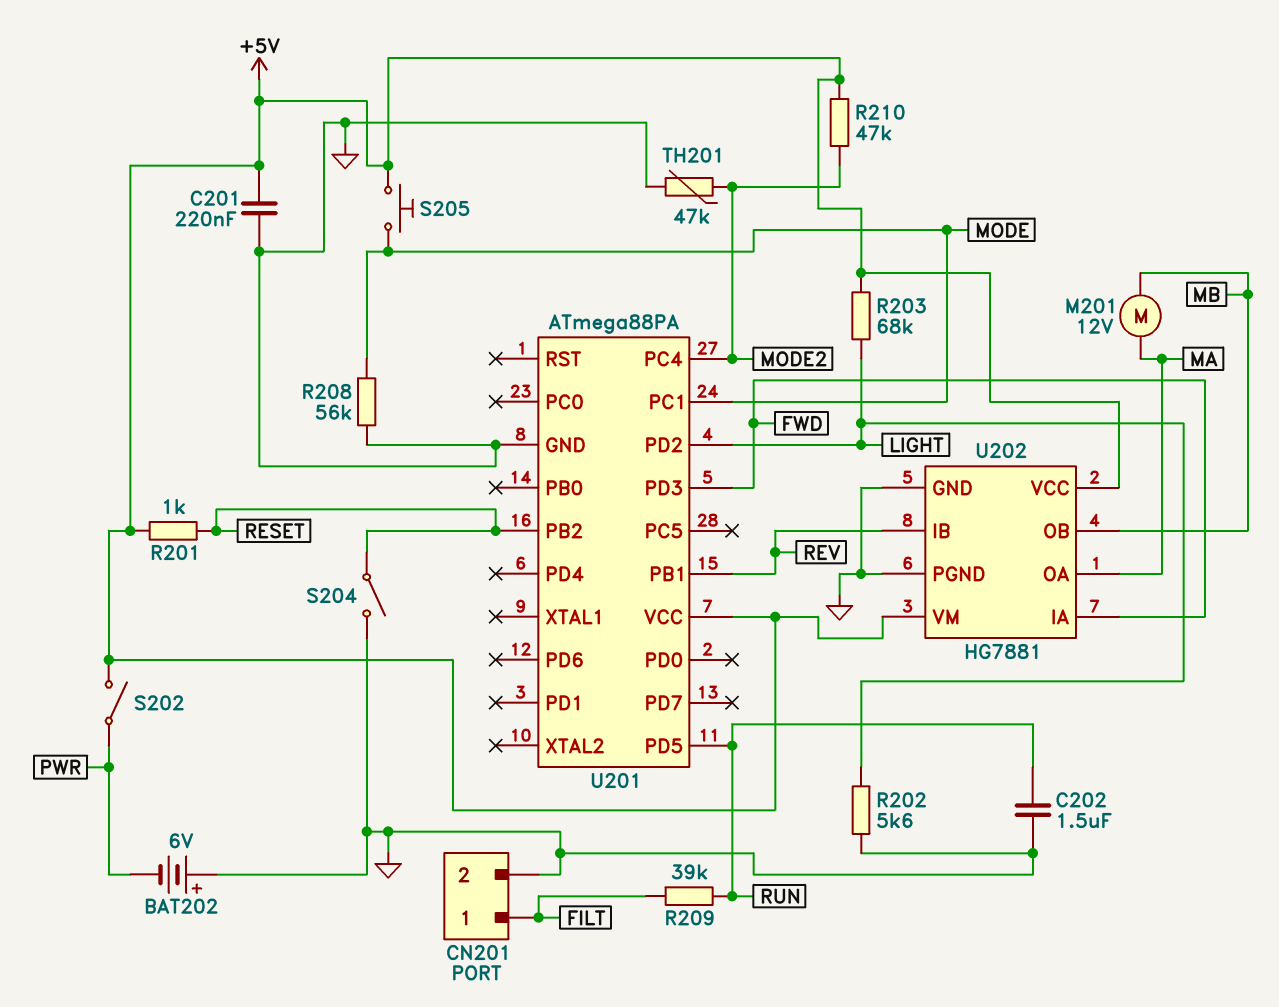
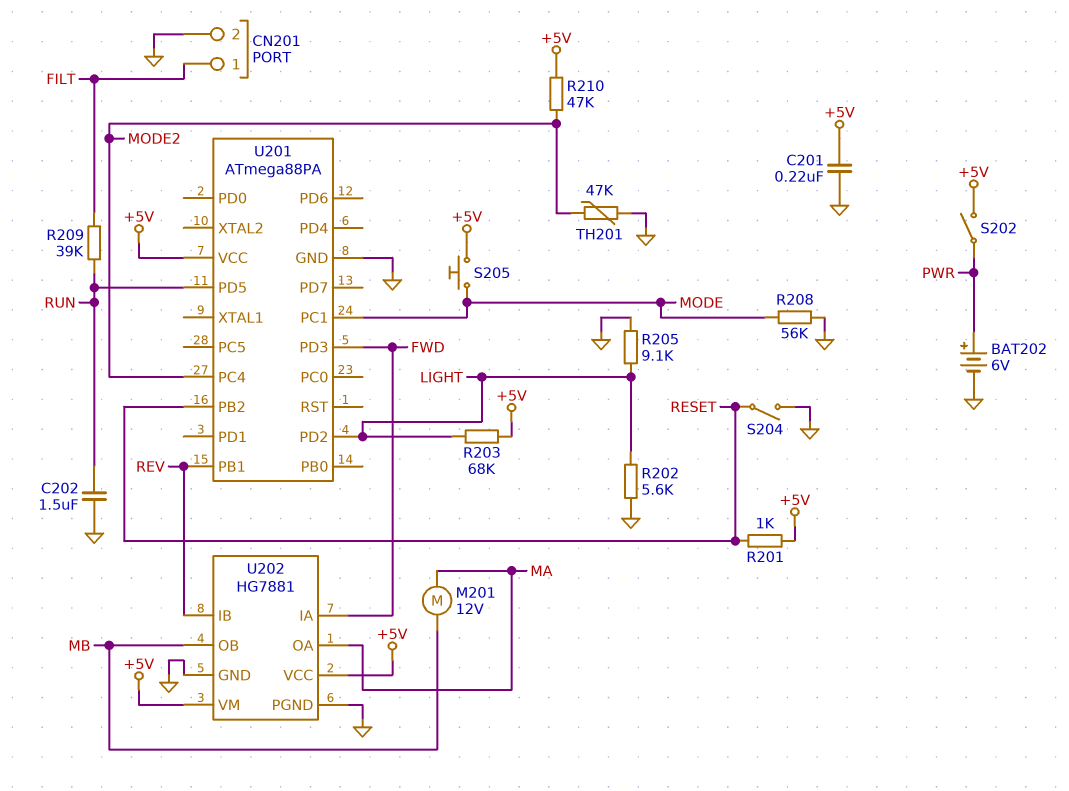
BAT202: 6V (plus GND, minus PWR) -> 6V (plus PWR, minus GND)
R205: none -> 9.1k (GND, LIGHT)

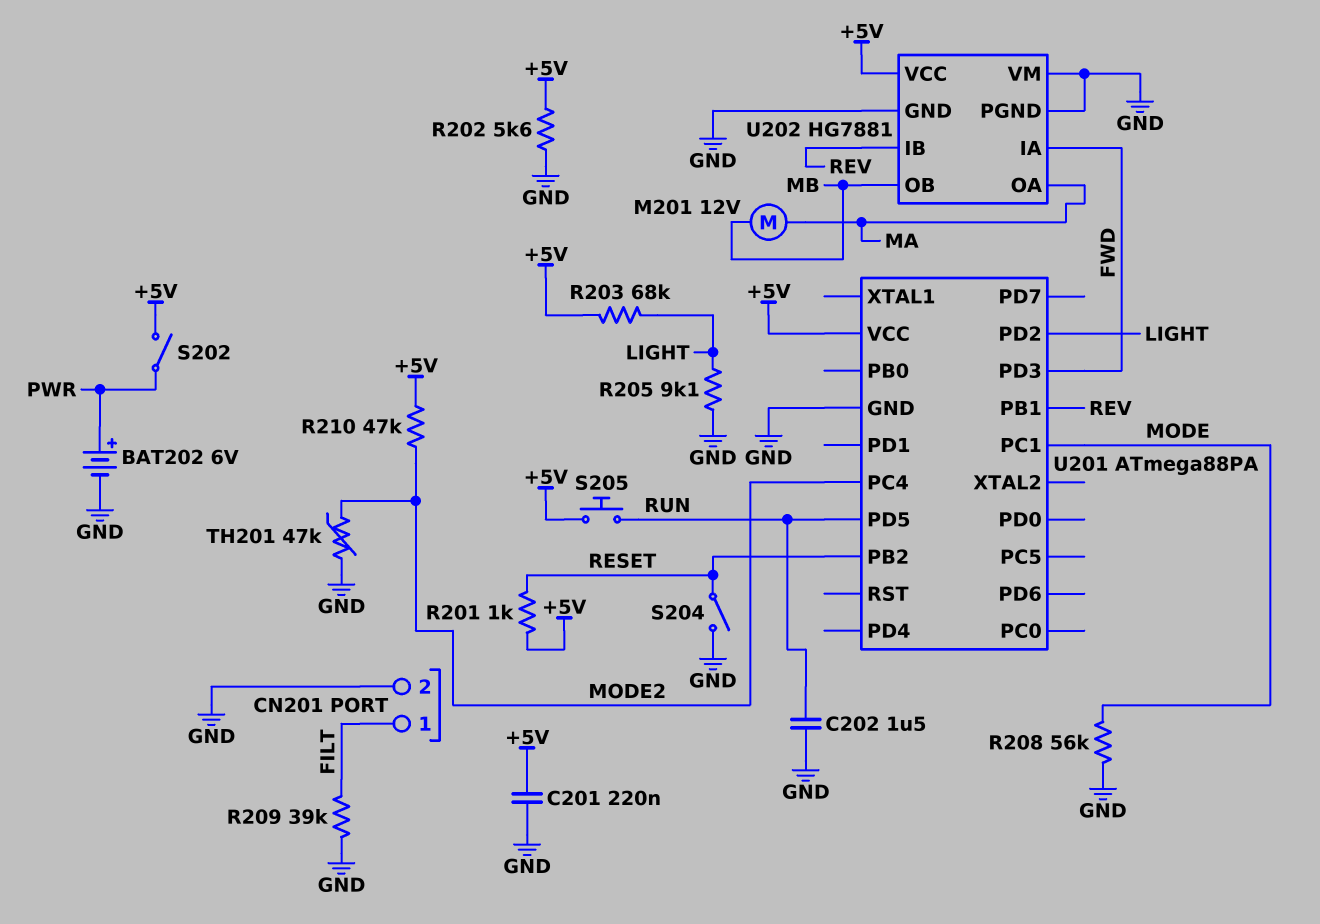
R202: 5.6k (GND, LIGHT) -> 5.6k (+5V, GND)
R209: 39k (FILT, RUN) -> 39k (FILT, GND)
S205: button (+5V, MODE) -> button (+5V, RUN)
U202 pin VM: +5V -> GND

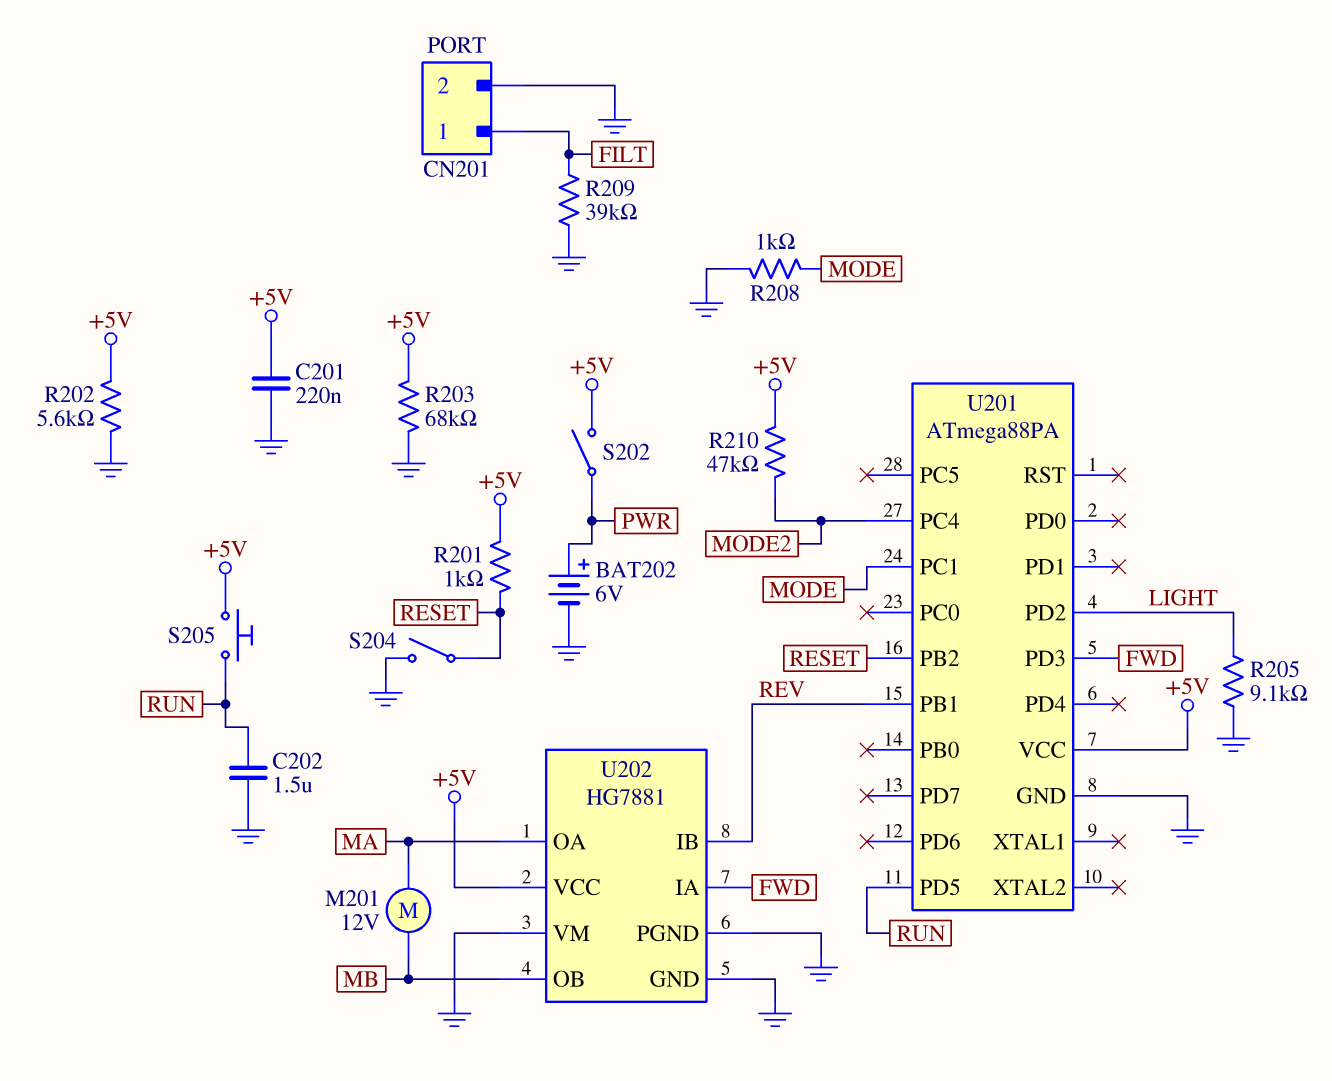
R203: 68k (+5V, LIGHT) -> 68k (+5V, GND)
R208: 56k (GND, MODE) -> 1k (GND, MODE)
TH201: 47k (GND, MODE2) -> none

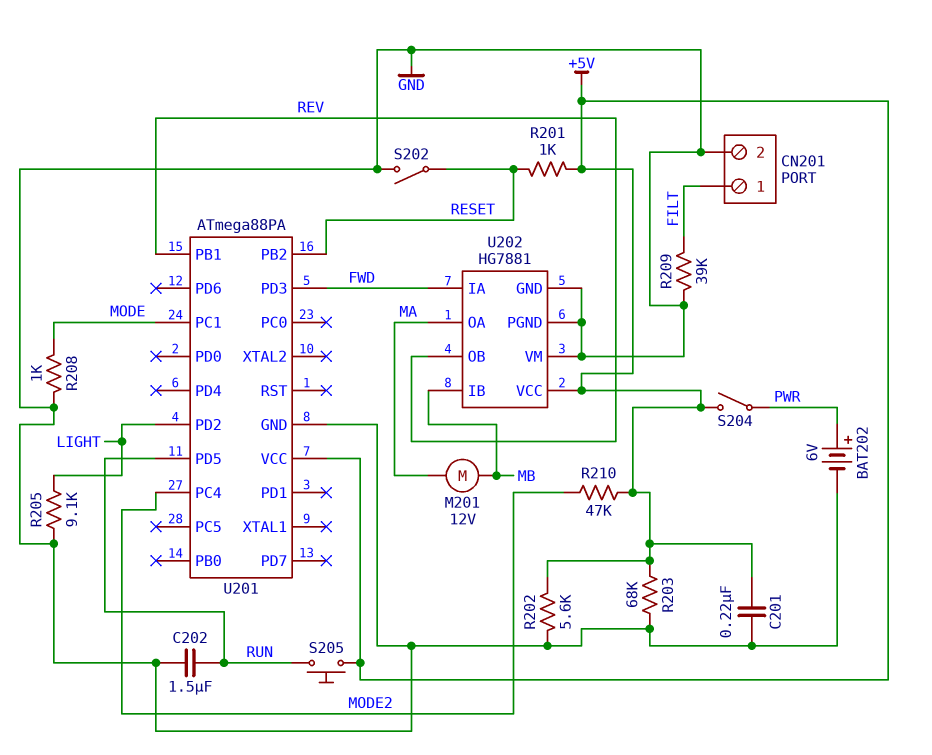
S202: switch (+5V, PWR) -> switch (GND, RESET)
S204: switch (GND, RESET) -> switch (+5V, PWR)
U202 pin IB: REV -> MB
U202 pin OB: MB -> REV

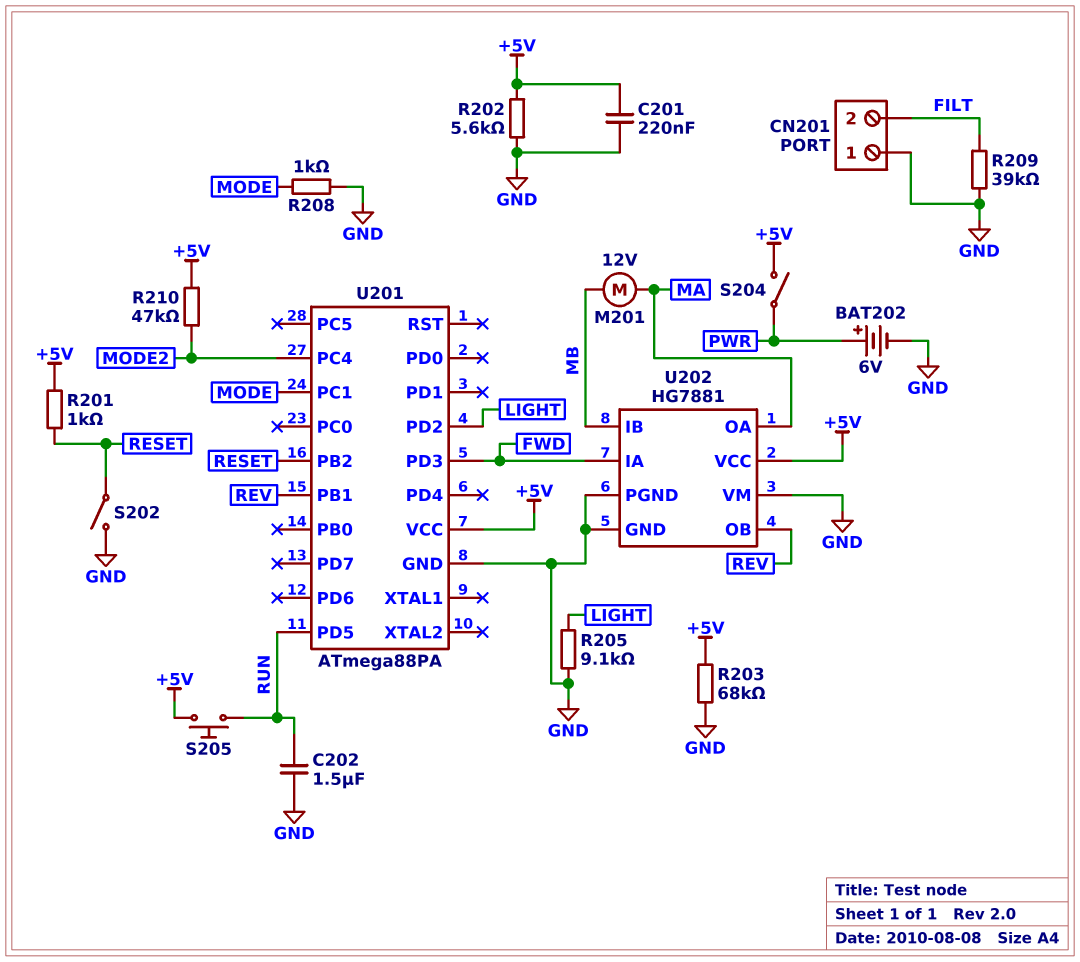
CN201 pin 1: FILT -> GND
CN201 pin 2: GND -> FILT

